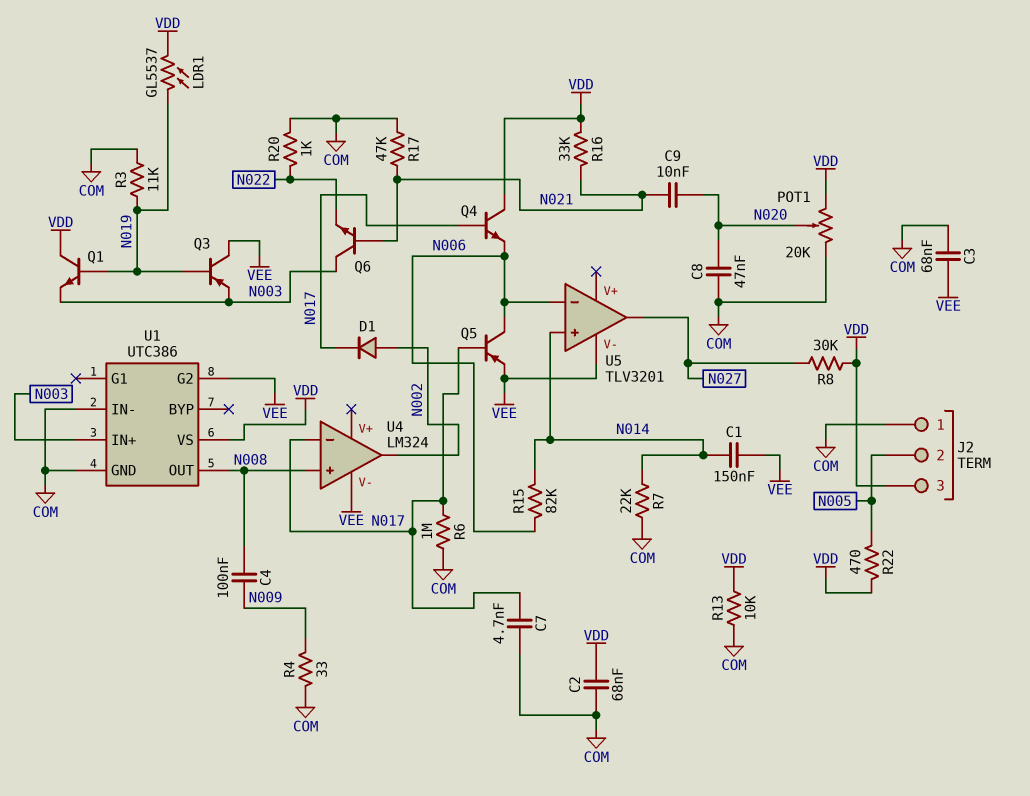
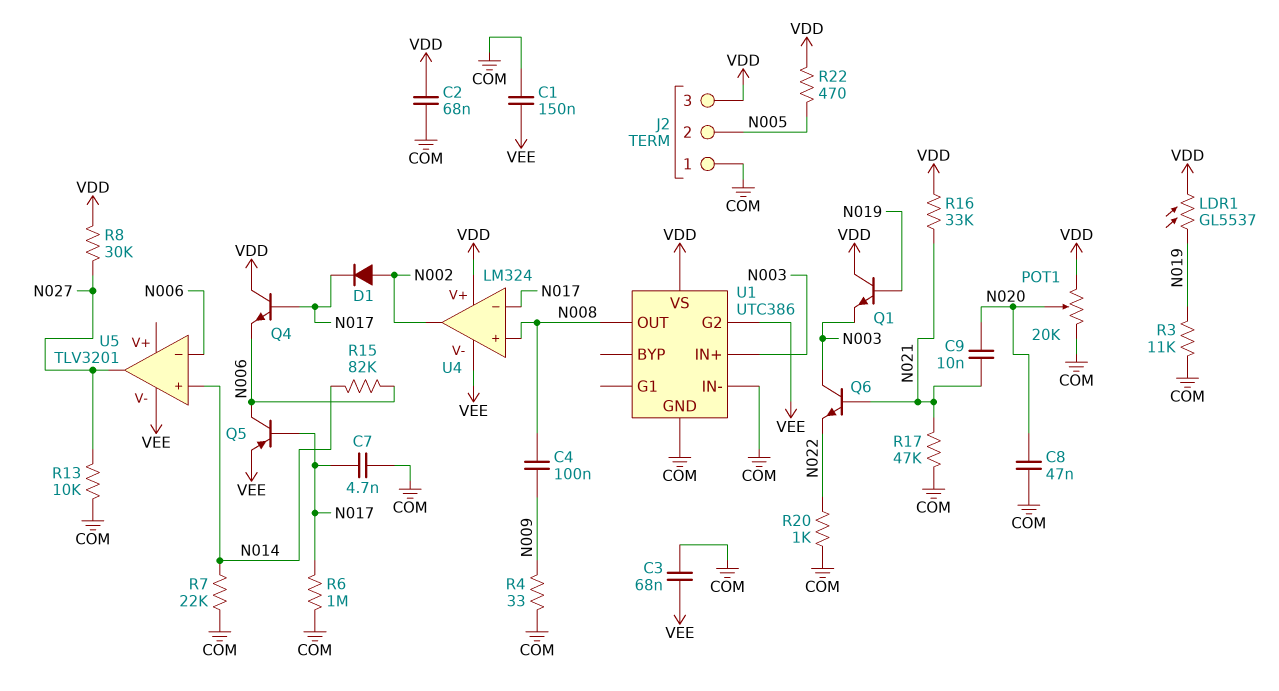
C1: 150nF (N014, VEE) -> 150nF (COM, VEE)
Q3: PNP (B N019, C VEE, E N003) -> none
R13: 10k (COM, VDD) -> 10k (COM, N027)
U4 pin V+: none -> VDD

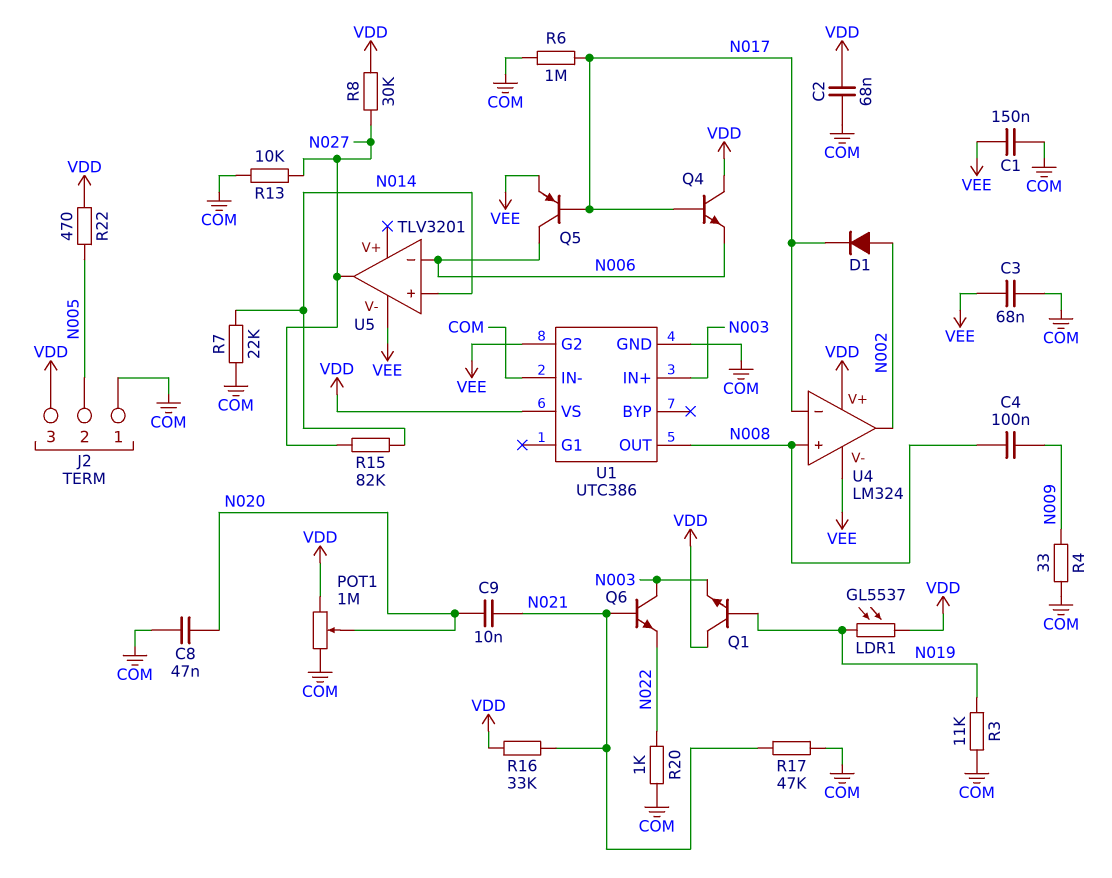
C7: 4.7nF (COM, N017) -> none
POT1: 20k (COM, VDD, wiper N020) -> 1M (COM, VDD, wiper N020)
R15: 82k (N006, N014) -> 82k (N014, N027)

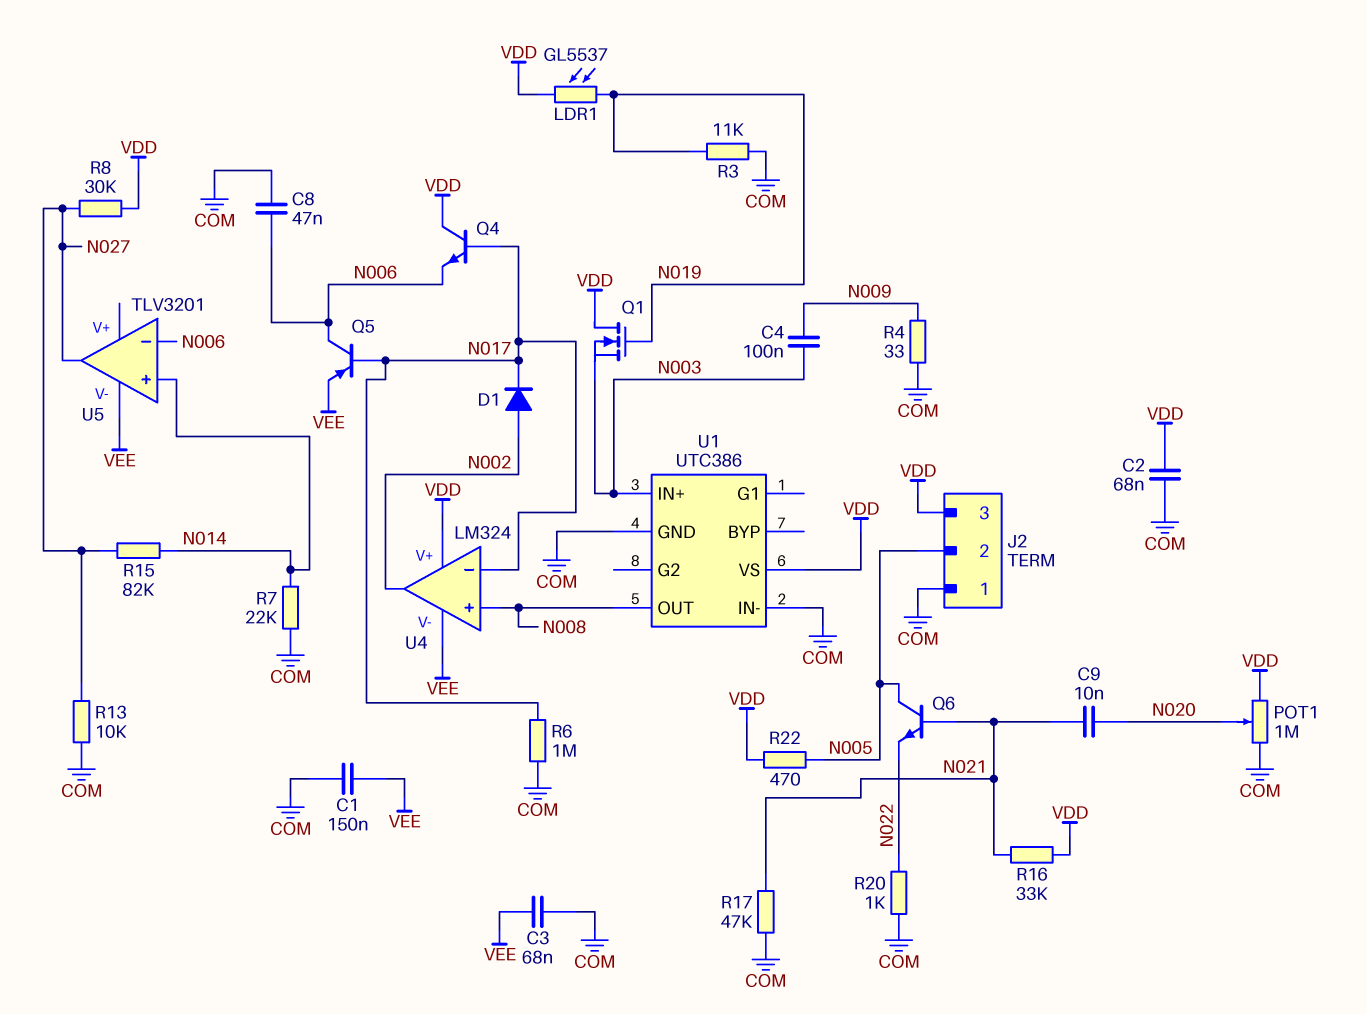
C4: 100nF (N008, N009) -> 100nF (N003, N009)
C8: 47nF (COM, N020) -> 47nF (COM, N006)
Q1: NPN (B N019, C VDD, E N003) -> NMOS (G N019, D VDD, S N003)
Q6: NPN (B N021, C N003, E N022) -> NPN (B N021, C N005, E N022)
U1 pin G2: VEE -> none

